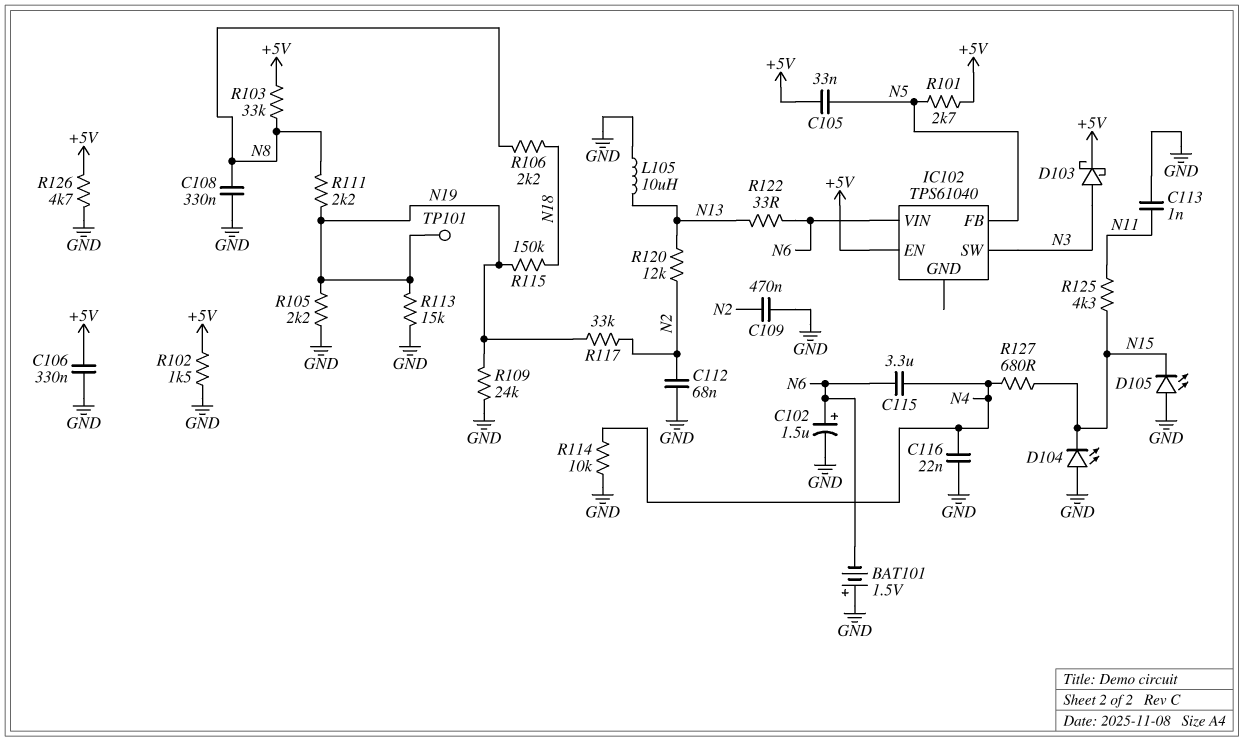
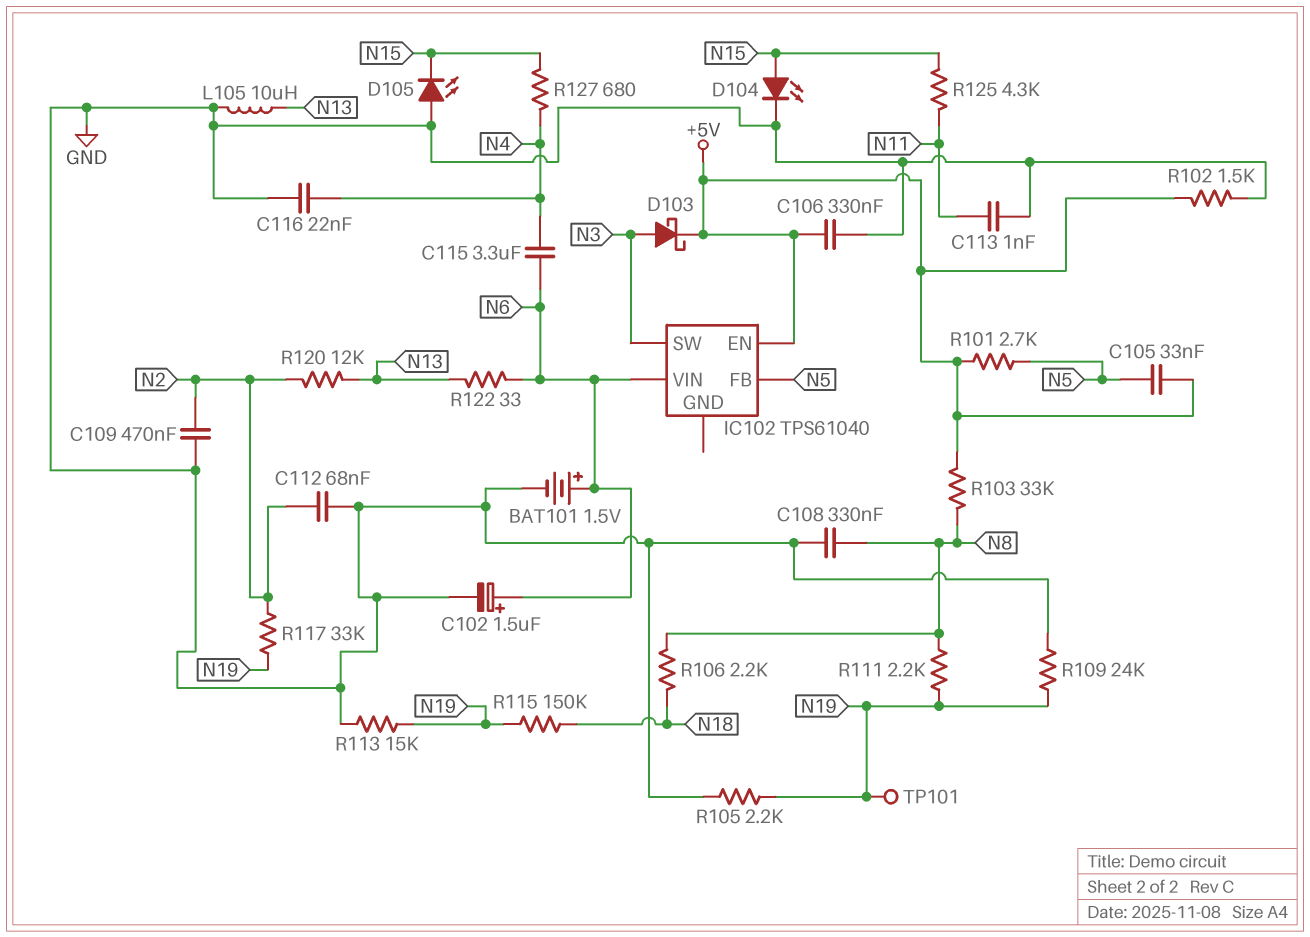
BAT101: 1.5V (plus GND, minus N6) -> 1.5V (plus N6, minus GND)
D104: LED (A GND, K N15) -> LED (A N15, K GND)
R114: 10k (GND, N4) -> none
R126: 4.7k (+5V, GND) -> none

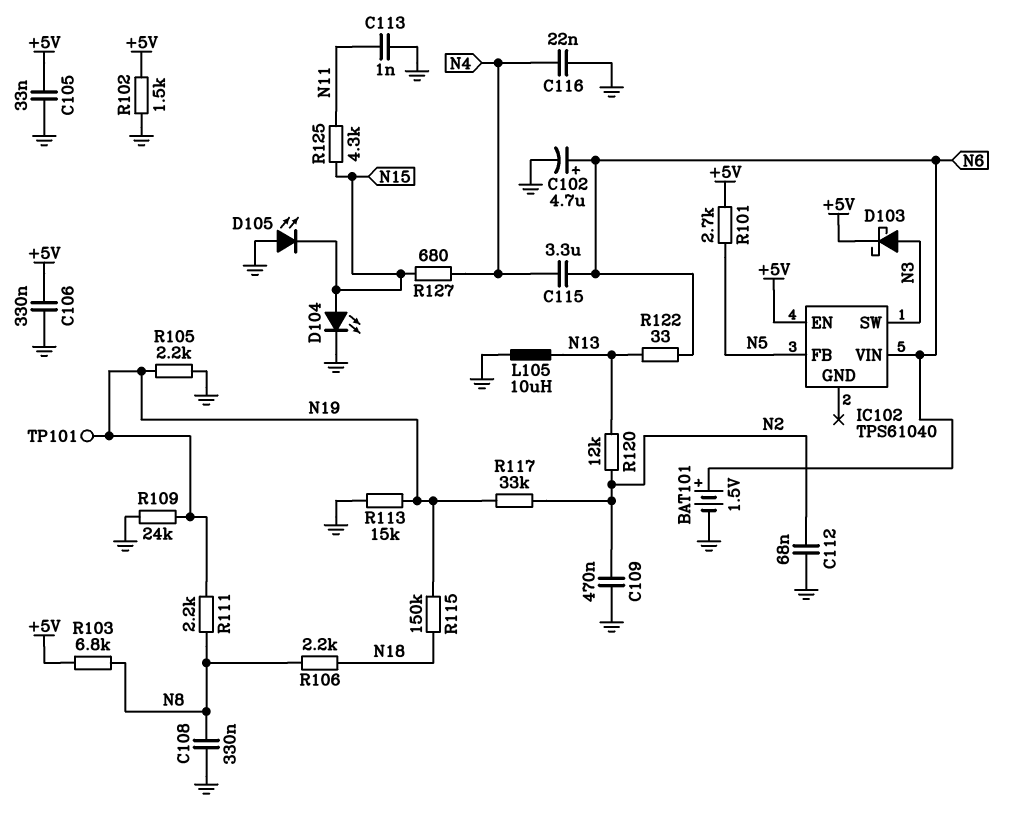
C102: 1.5uF (plus N6, minus GND) -> 4.7uF (plus N6, minus GND)
C105: 33nF (+5V, N5) -> 33nF (+5V, GND)
R103: 33k (+5V, N8) -> 6.8k (+5V, N8)

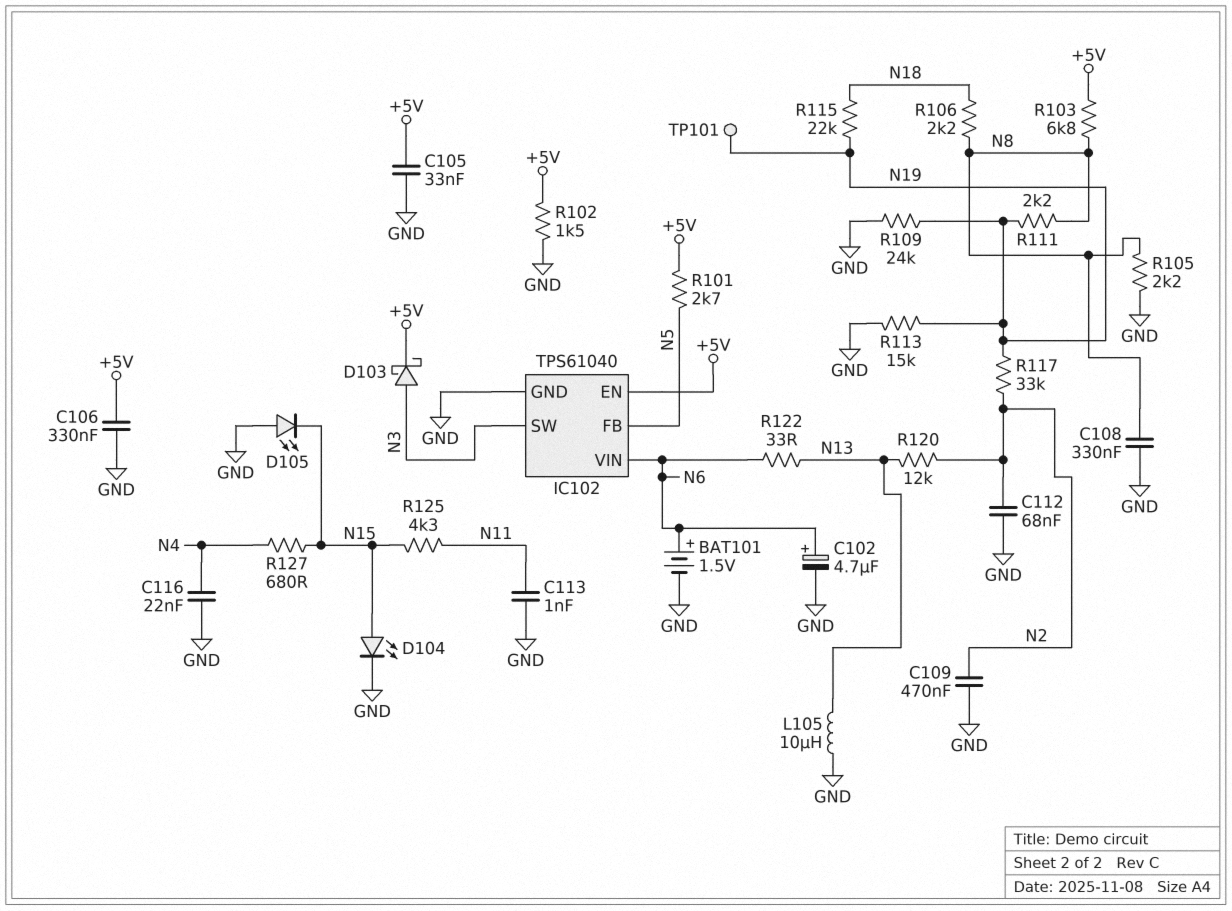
C115: 3.3uF (N4, N6) -> none
IC102 pin GND: none -> GND
R105: 2.2k (GND, N19) -> 2.2k (GND, N8)
R115: 150k (N18, N19) -> 22k (N18, N19)

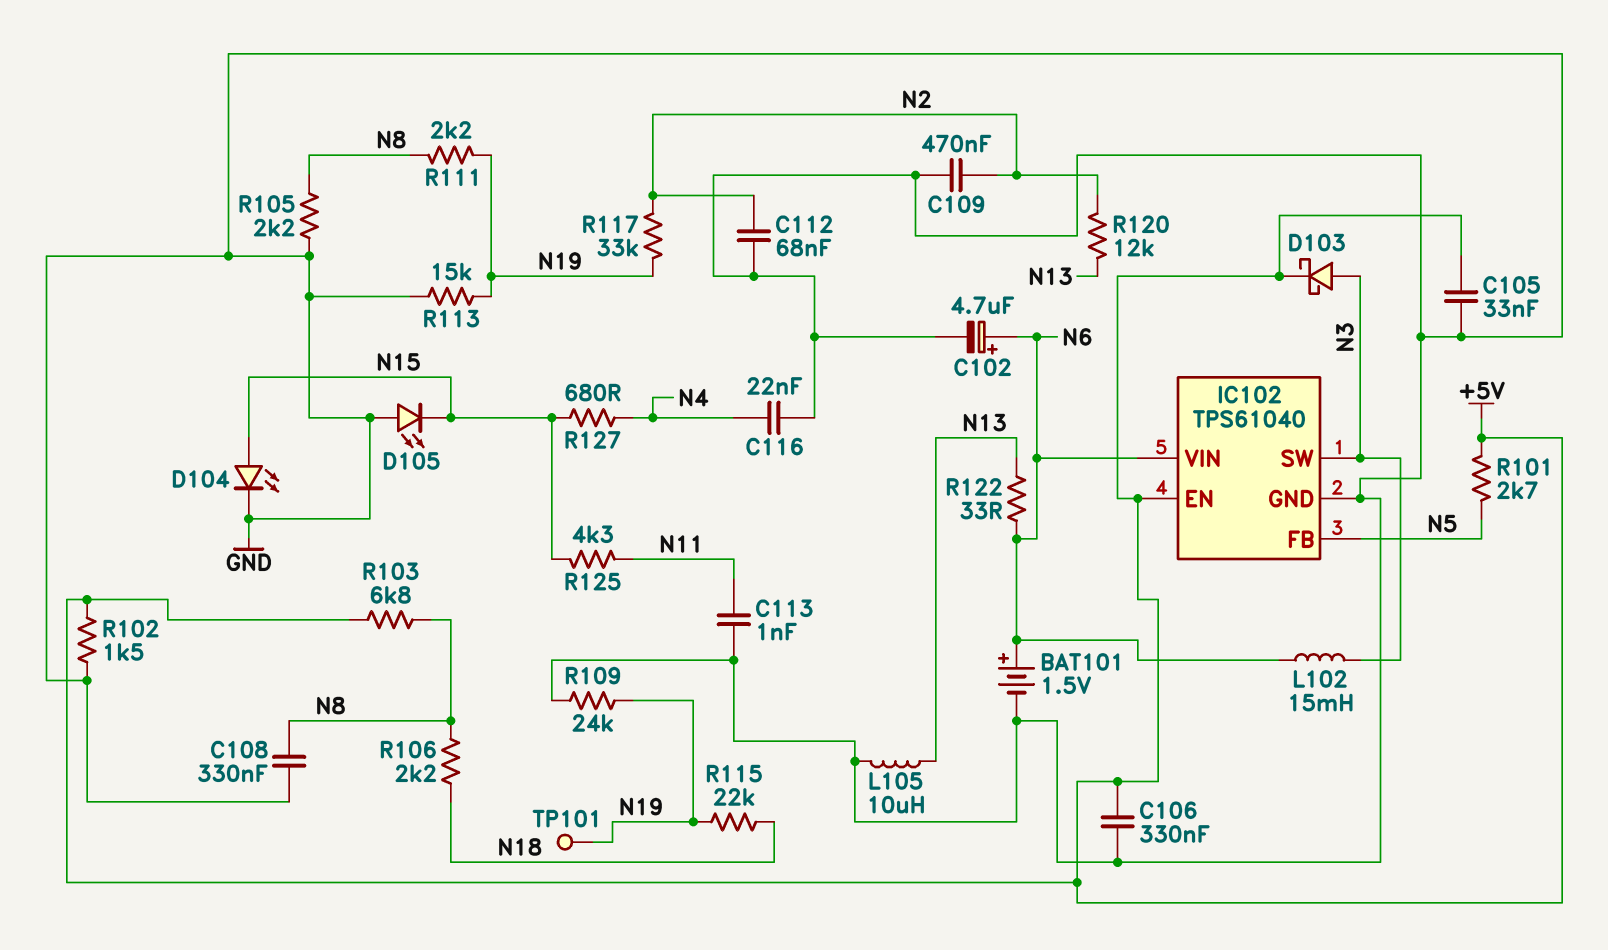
L102: none -> 15mH (N3, N6)

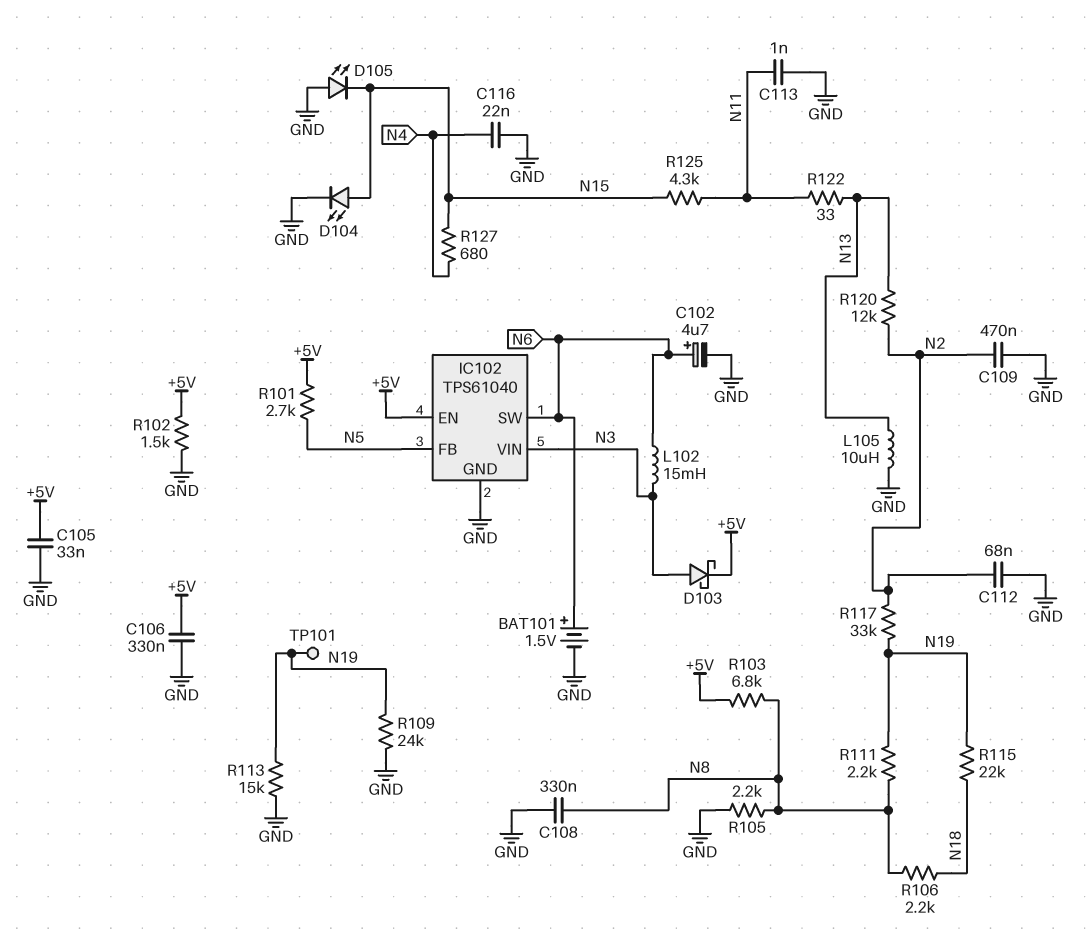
IC102 pin SW: N3 -> N6
IC102 pin VIN: N6 -> N3
R122: 33 (N6, N13) -> 33 (N11, N13)

